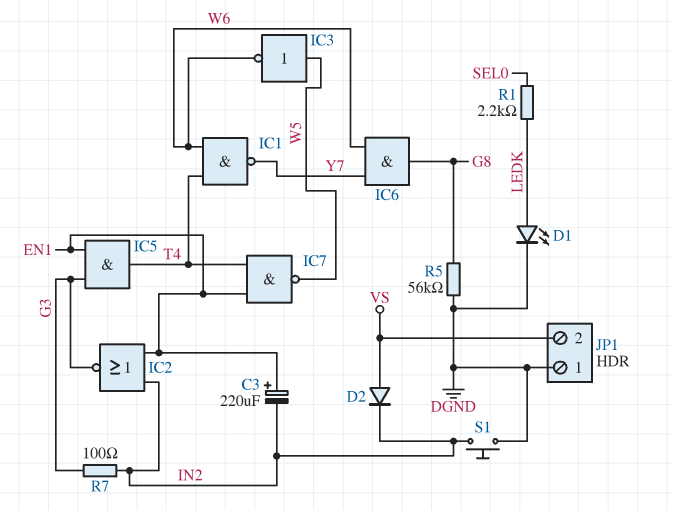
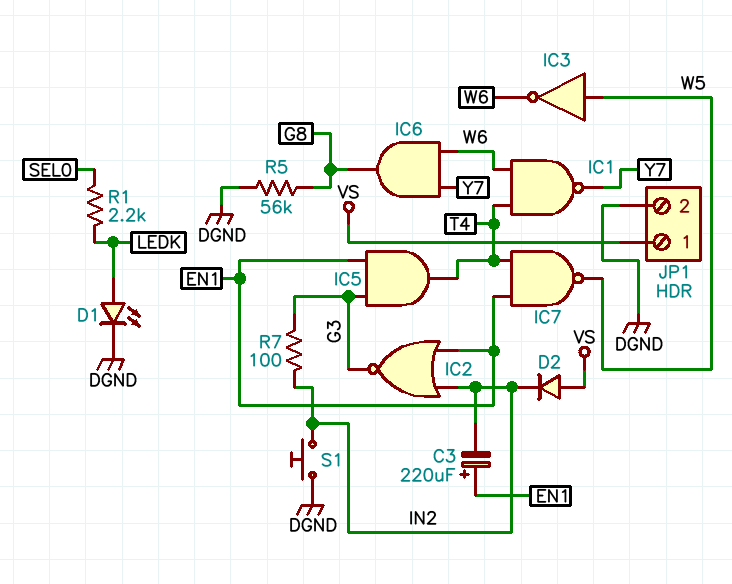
JP1 pin 1: DGND -> VS
JP1 pin 2: VS -> DGND

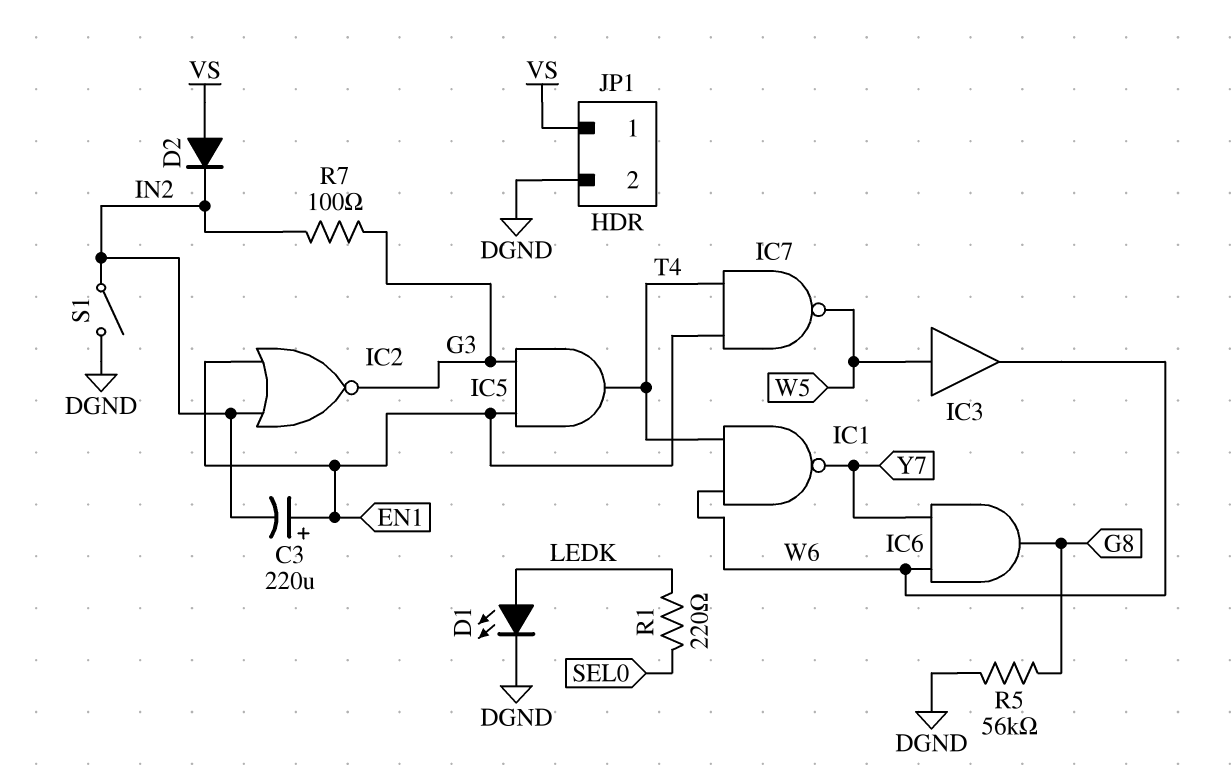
IC3: NOT (in W5, out W6) -> buffer (in W5, out W6)
R1: 2.2k (LEDK, SEL0) -> 220 (LEDK, SEL0)
S1: button (DGND, IN2) -> switch (DGND, IN2)

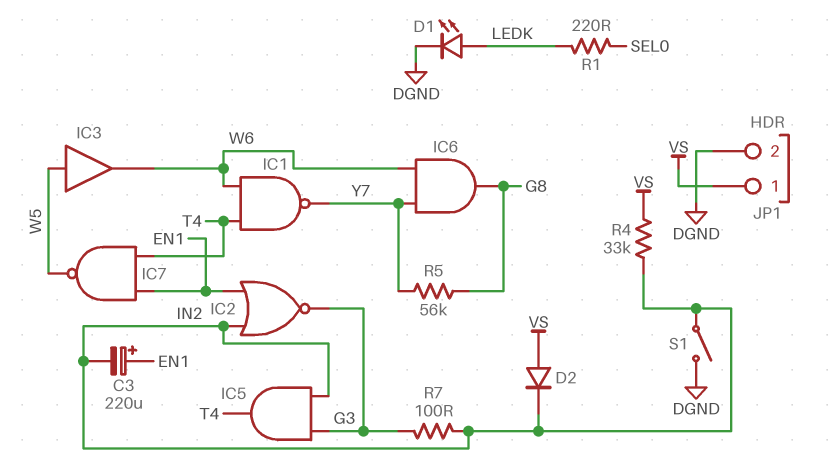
IC5: AND (in EN1, in G3, out T4) -> AND (in G3, in IN2, out T4)
R4: none -> 33k (IN2, VS)
R5: 56k (DGND, G8) -> 56k (G8, Y7)

